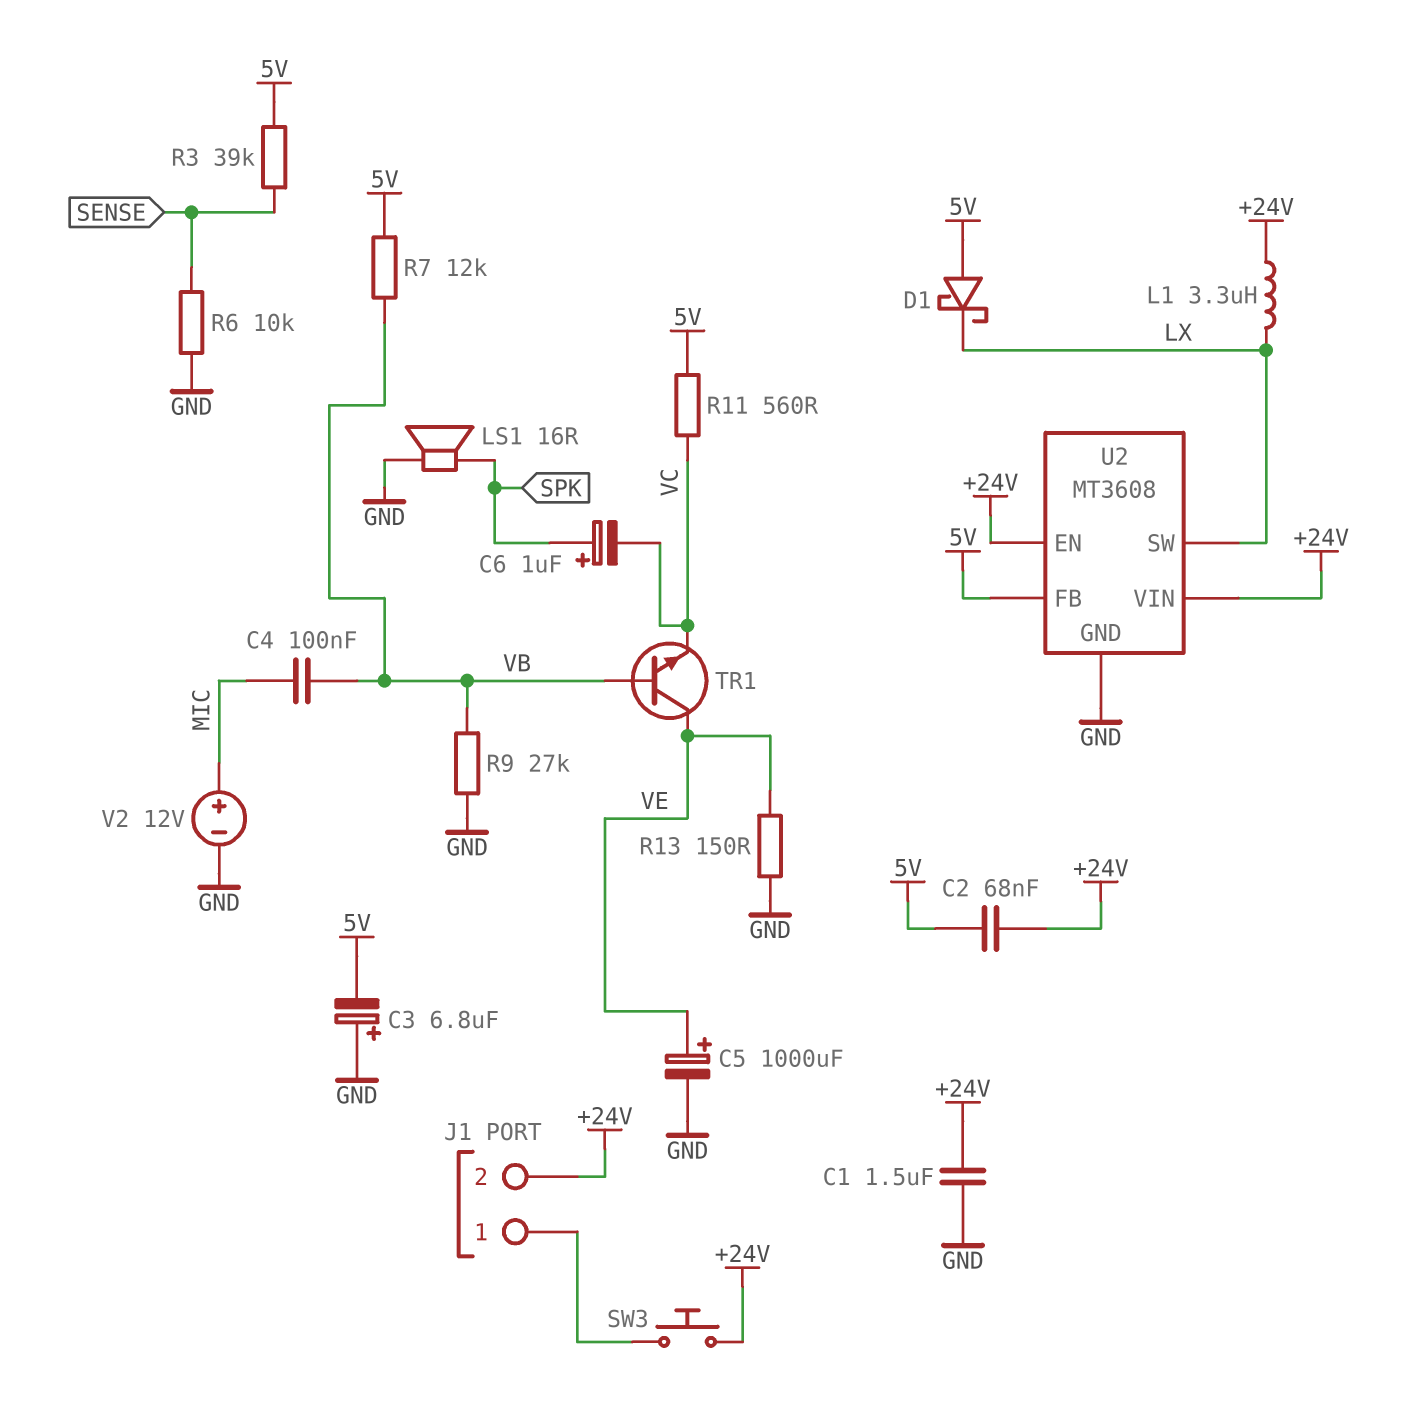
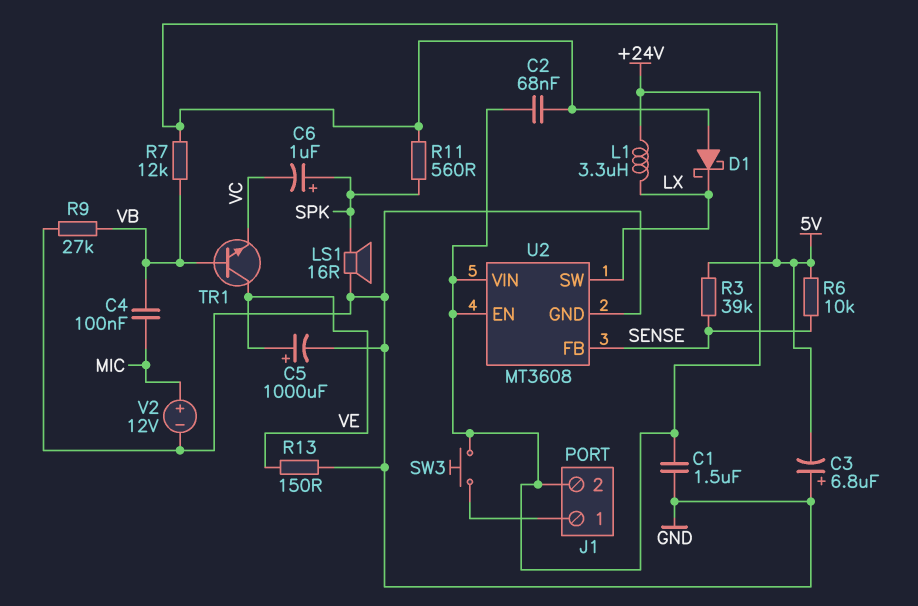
R6: 10k (GND, SENSE) -> 10k (5V, SENSE)
R11: 560 (5V, VC) -> 560 (5V, SPK)
U2 pin FB: 5V -> SENSE

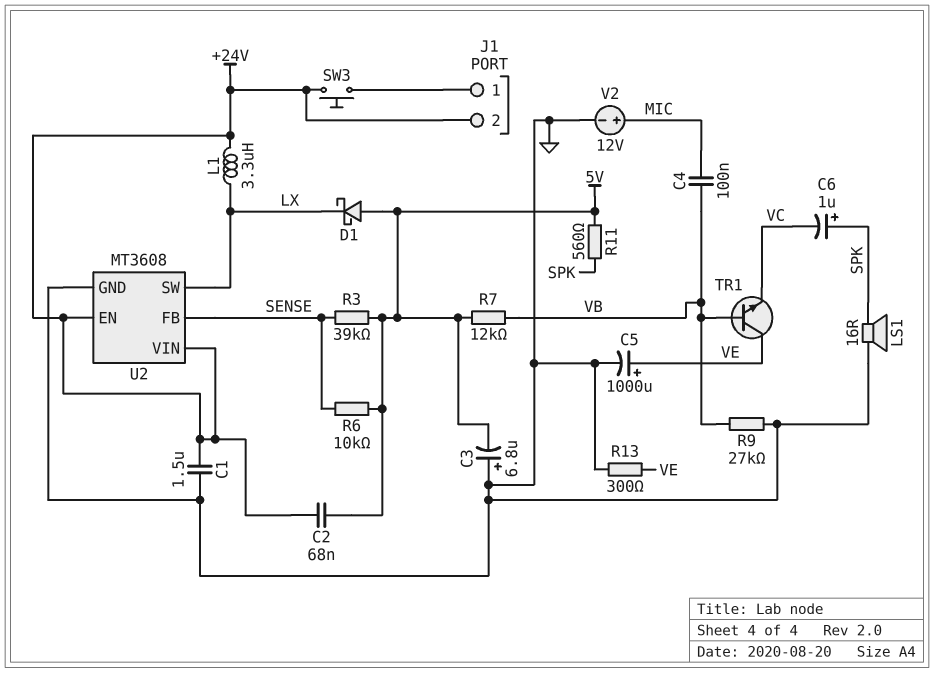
R13: 150 (GND, VE) -> 300 (GND, VE)

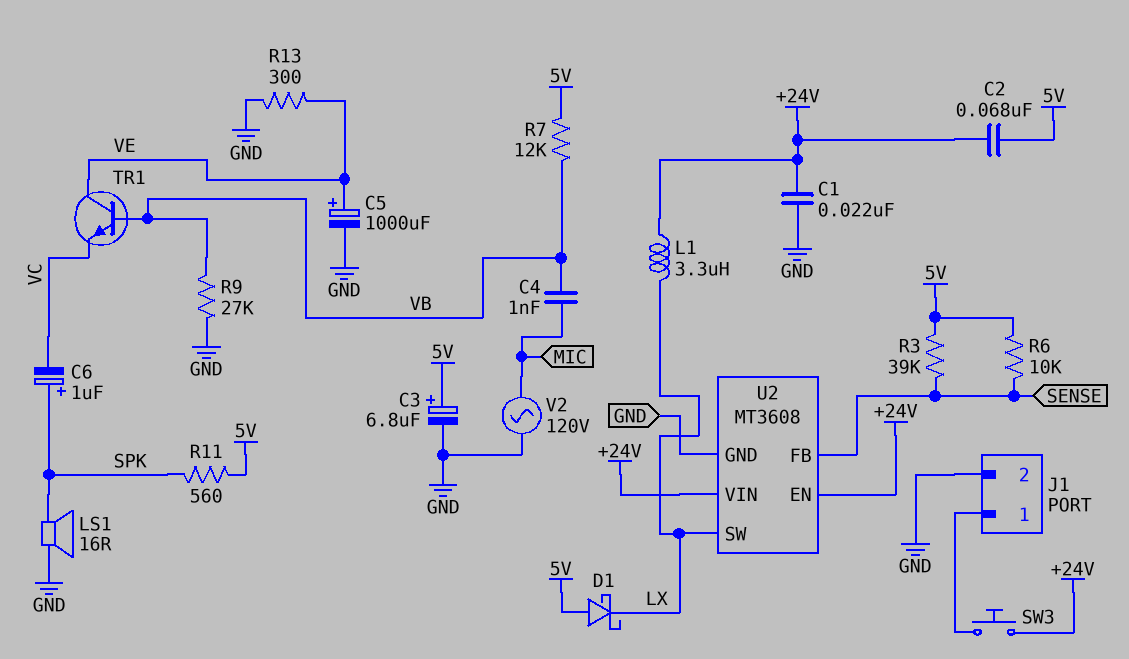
C1: 1.5uF (+24V, GND) -> 22nF (+24V, GND)
C3: 6.8uF (plus GND, minus 5V) -> 6.8uF (plus 5V, minus GND)
C4: 100nF (MIC, VB) -> 1nF (MIC, VB)
J1 pin 2: +24V -> GND
V2: 12V (plus MIC, minus GND) -> AC 120V (GND, MIC)

